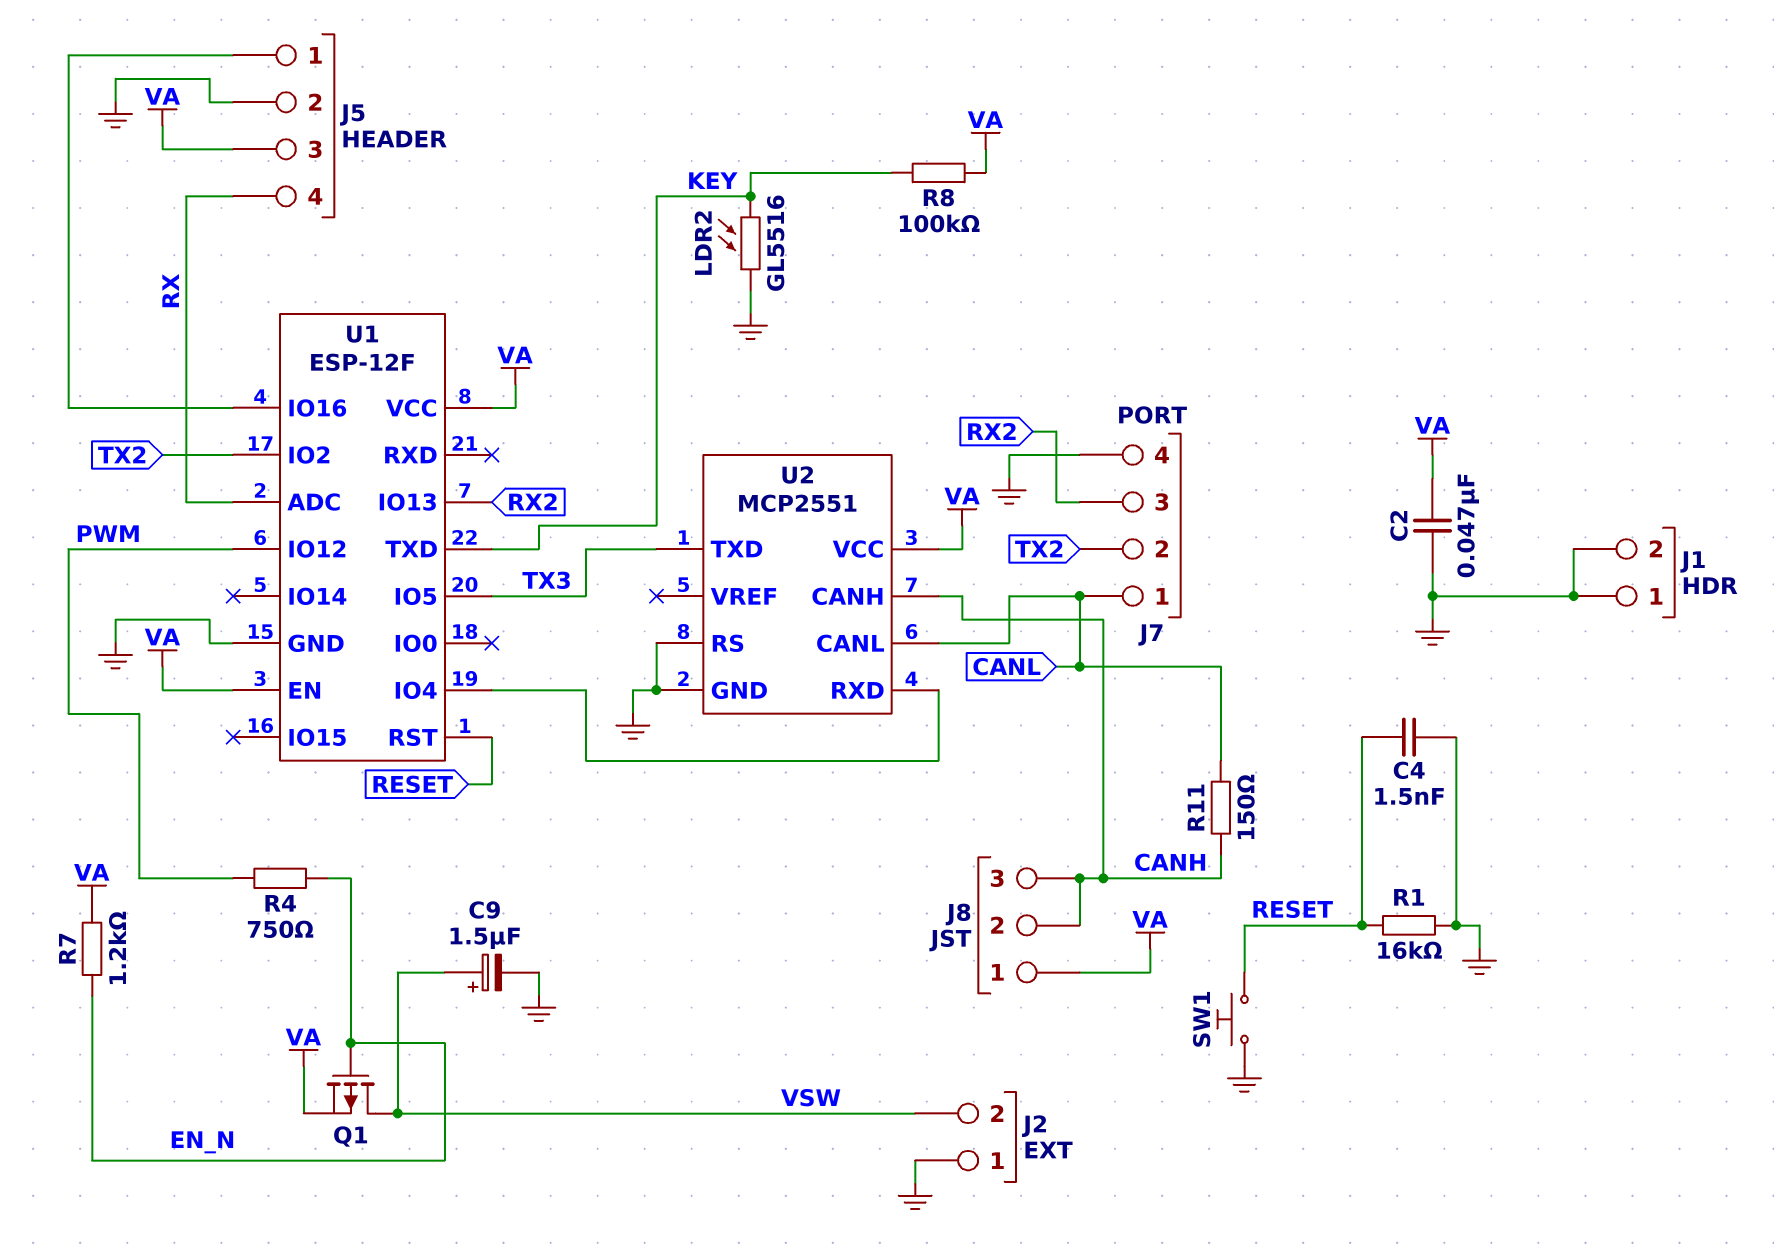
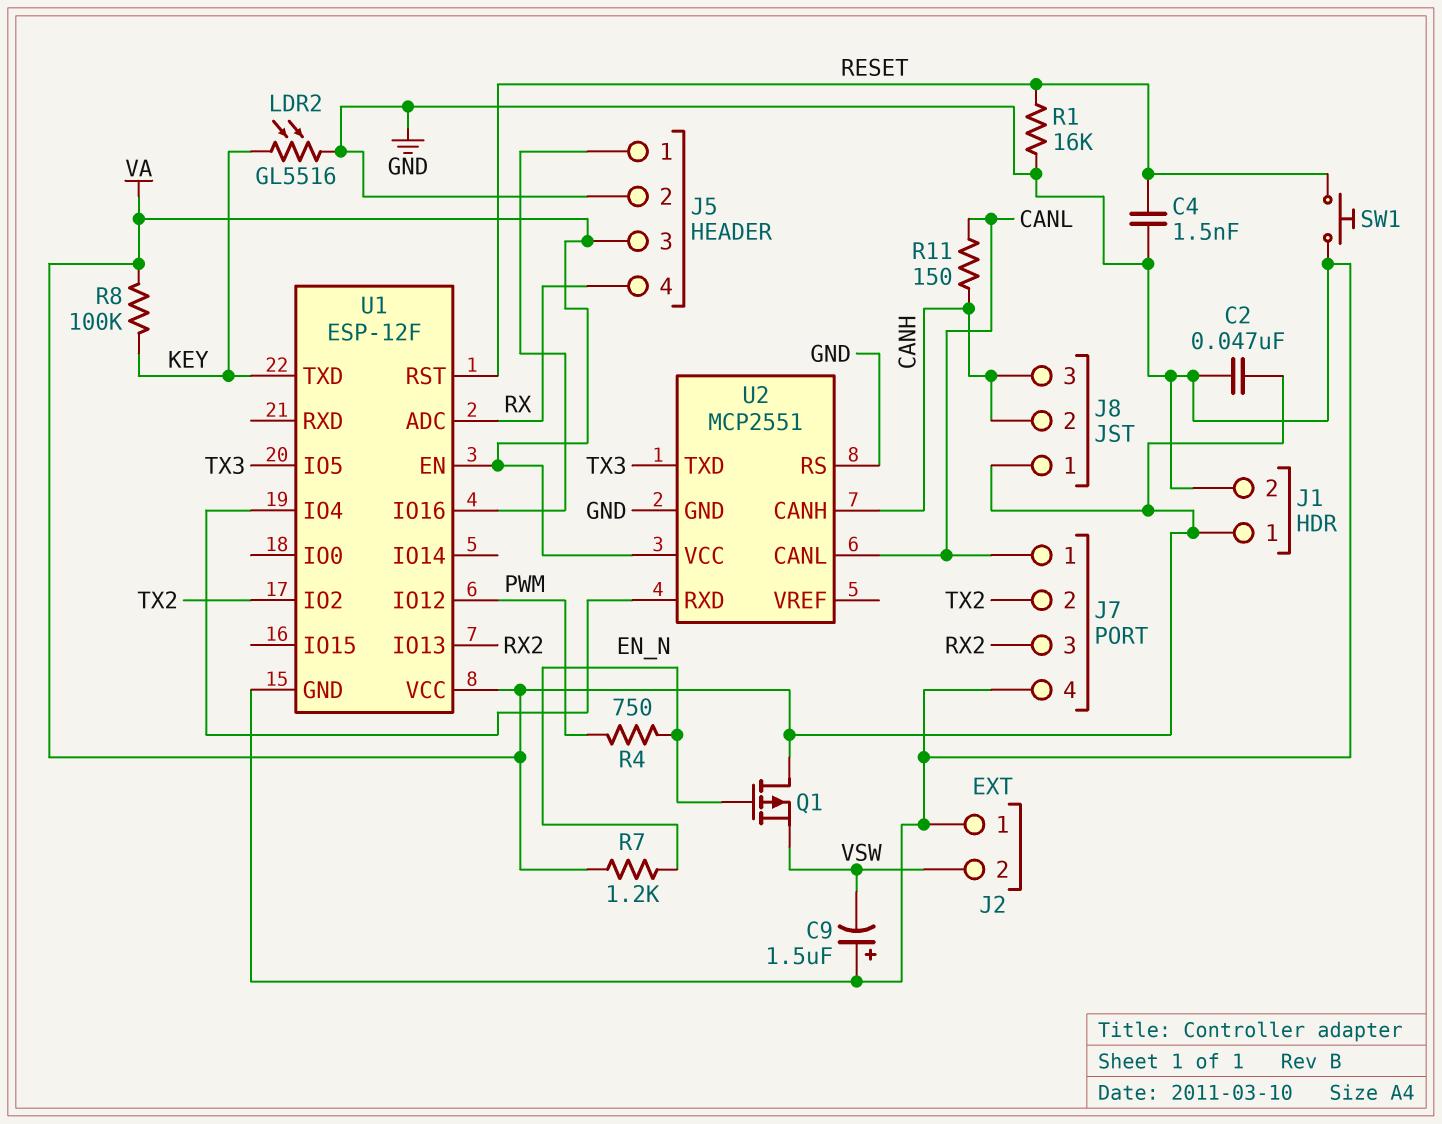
C9: 1.5uF (plus VSW, minus GND) -> 1.5uF (plus GND, minus VSW)
J1 pin 1: GND -> VA
Q1: PMOS (G EN_N, D VSW, S VA) -> PMOS (G EN_N, D VA, S VSW)

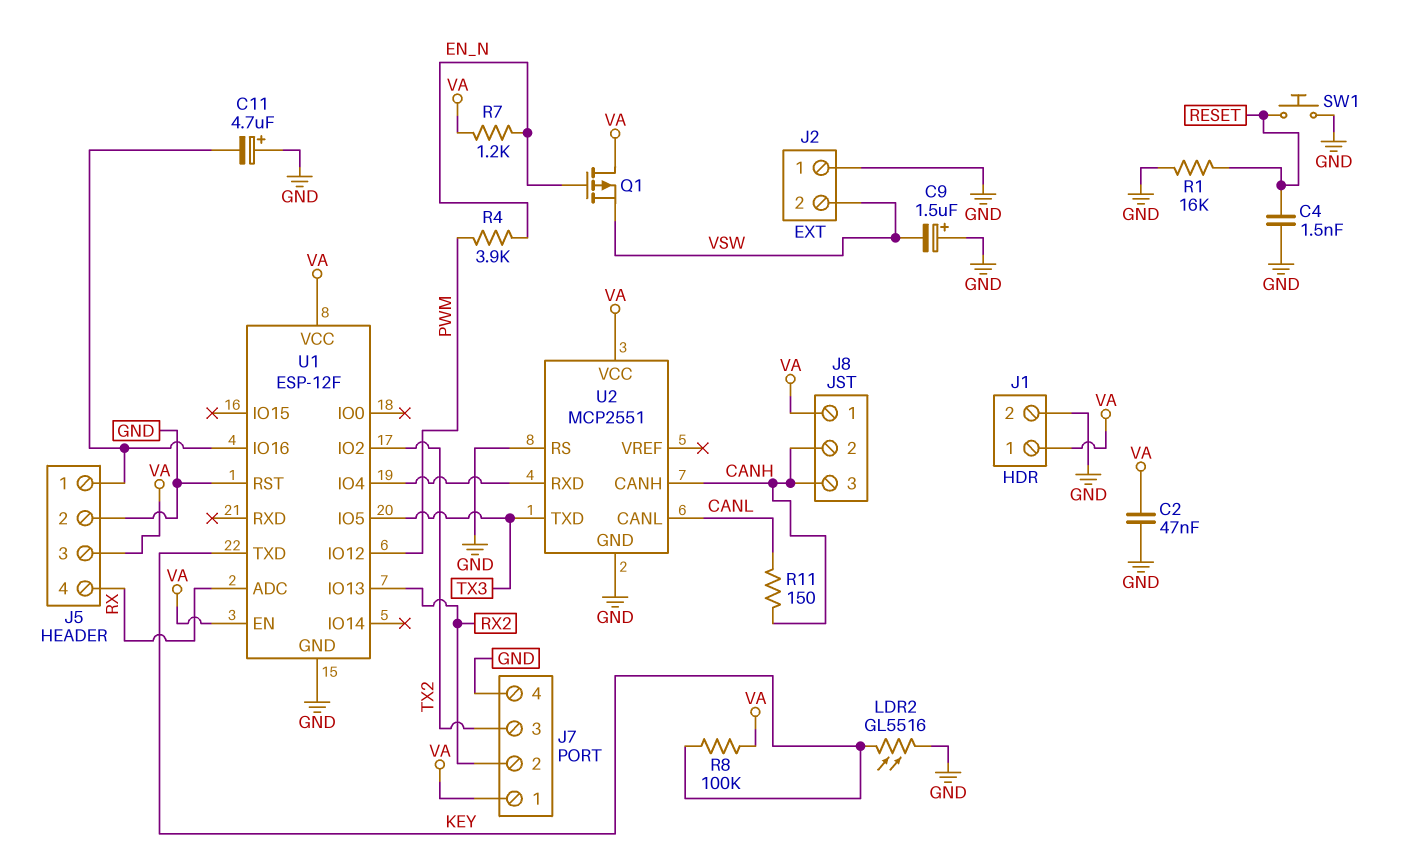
C11: none -> 4.7uF (plus GND, minus J5/1)
J7 pin 1: CANL -> VA
J7 pin 2: TX2 -> RX2
J7 pin 3: RX2 -> TX2
R4: 750 (EN_N, PWM) -> 3.9k (EN_N, PWM)
U1 pin RST: RESET -> GND

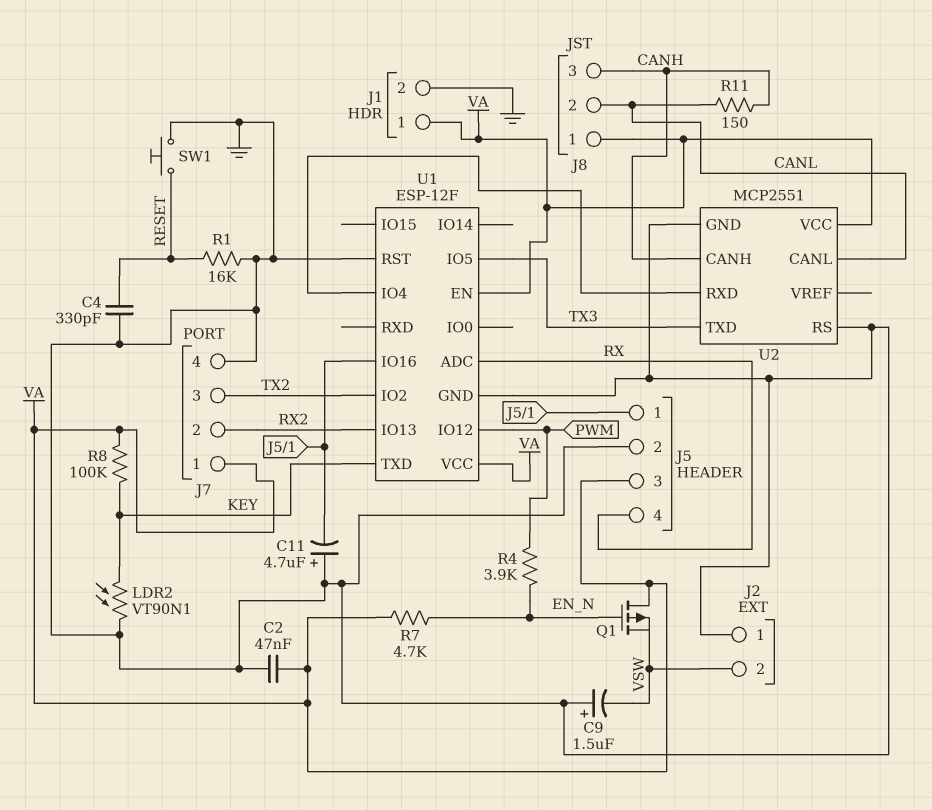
C4: 1.5nF (GND, RESET) -> 330pF (GND, RESET)
J8 pin 2: CANH -> CANL
LDR2: GL5516 (GND, KEY) -> VT90N1 (GND, KEY)
R7: 1.2k (EN_N, VA) -> 4.7k (EN_N, VA)

